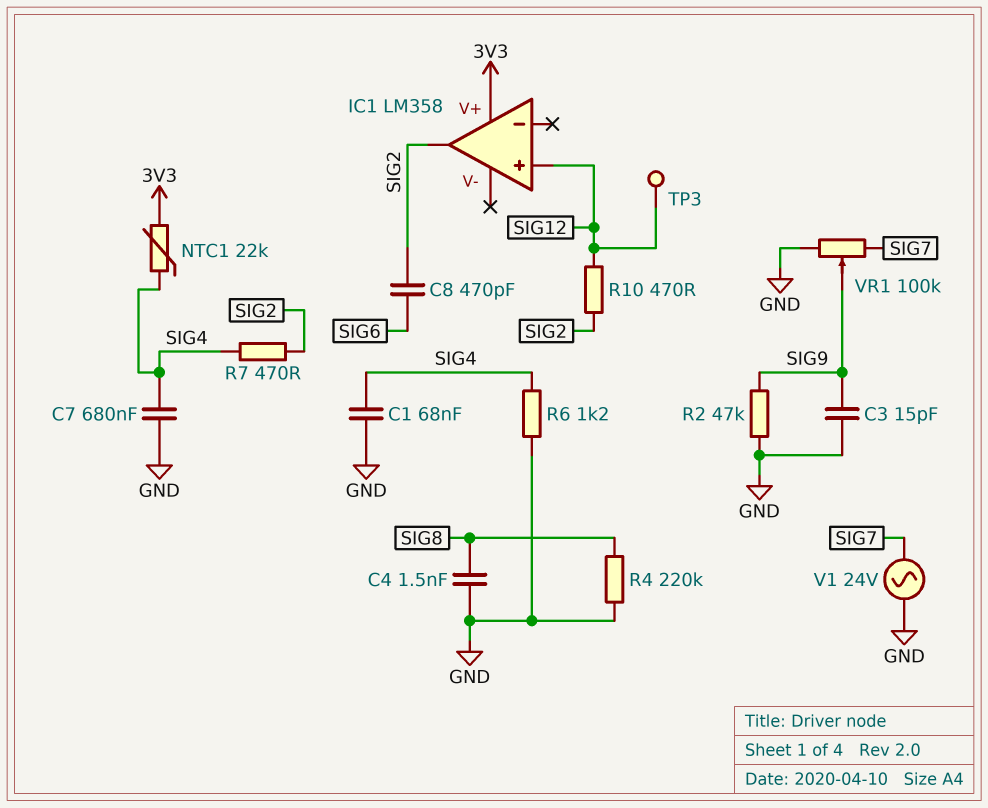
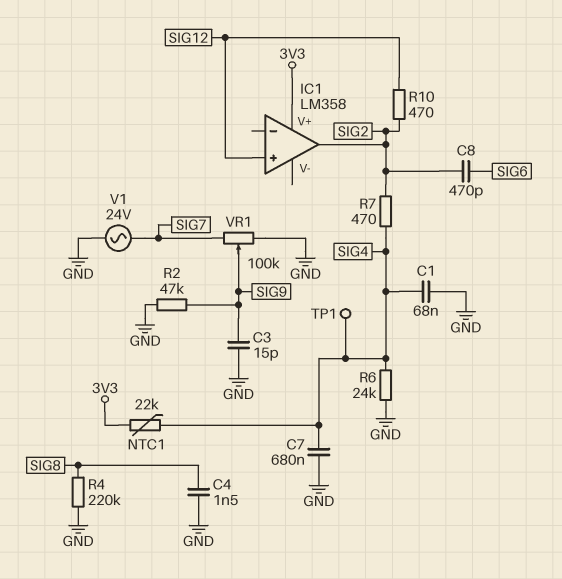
R6: 1.2k (GND, SIG4) -> 24k (GND, SIG4)
TP1: none -> test point (SIG4)
TP3: test point (SIG12) -> none

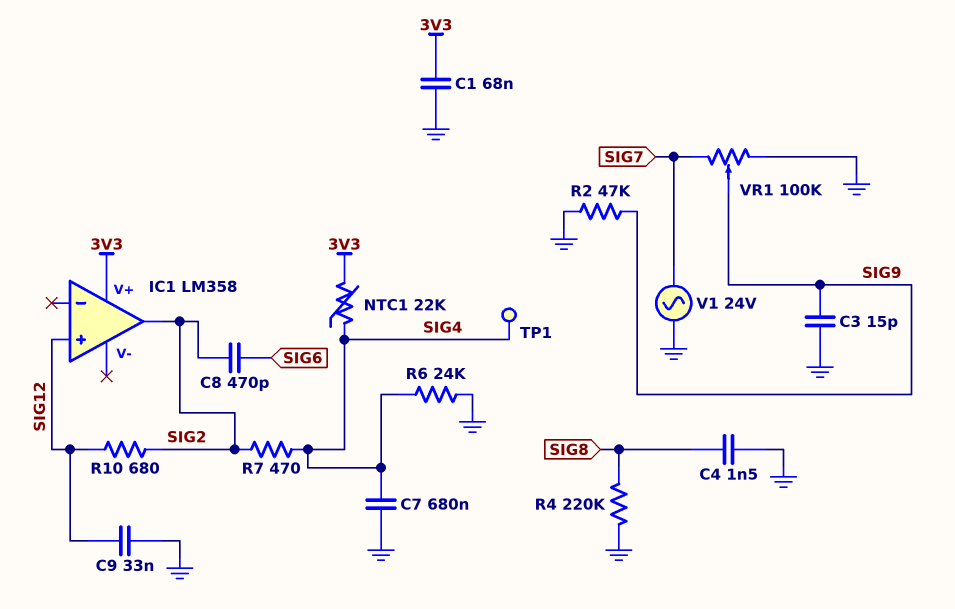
C1: 68nF (GND, SIG4) -> 68nF (3V3, GND)
C9: none -> 33nF (GND, SIG12)
R10: 470 (SIG2, SIG12) -> 680 (SIG2, SIG12)

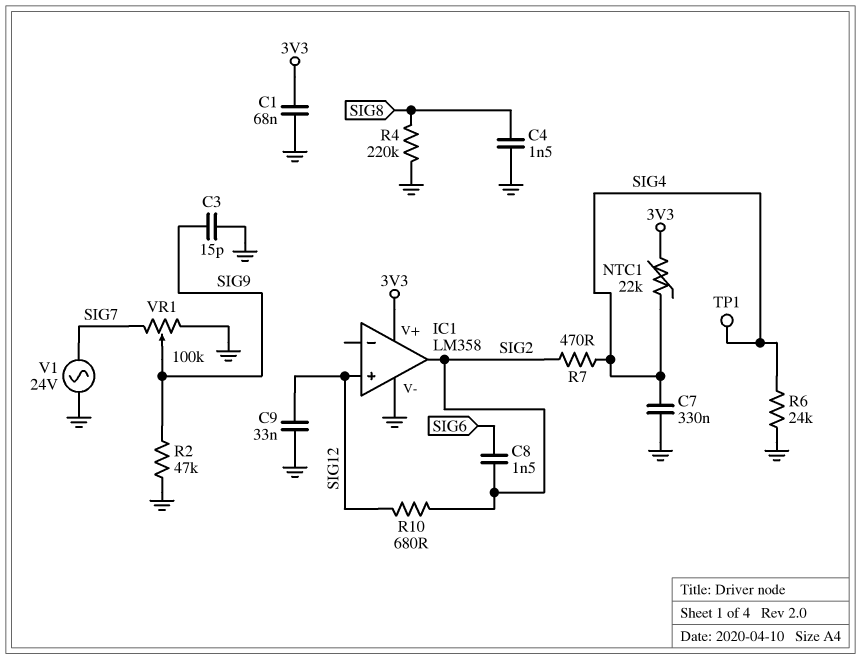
C7: 680nF (GND, SIG4) -> 330nF (GND, SIG4)
C8: 470pF (SIG2, SIG6) -> 1.5nF (SIG2, SIG6)
IC1 pin V-: none -> GND

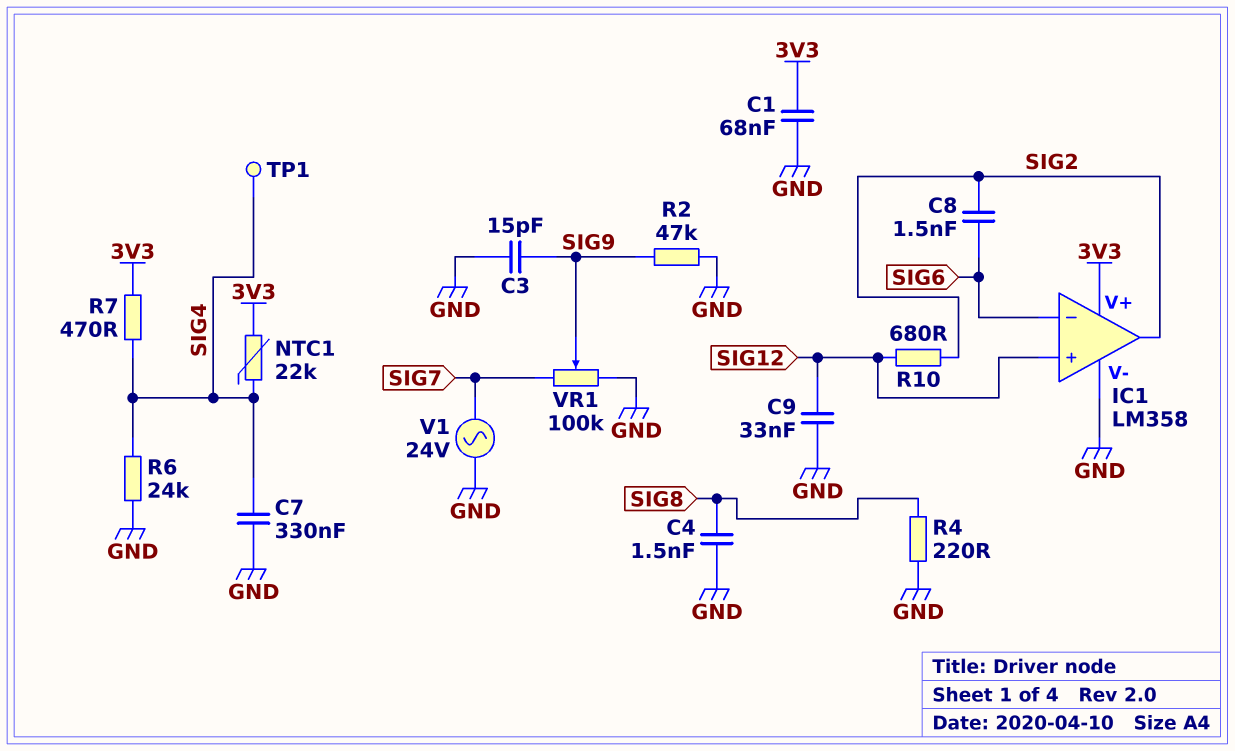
IC1 pin in-: none -> SIG6
R4: 220k (GND, SIG8) -> 220 (GND, SIG8)
R7: 470 (SIG2, SIG4) -> 470 (3V3, SIG4)

